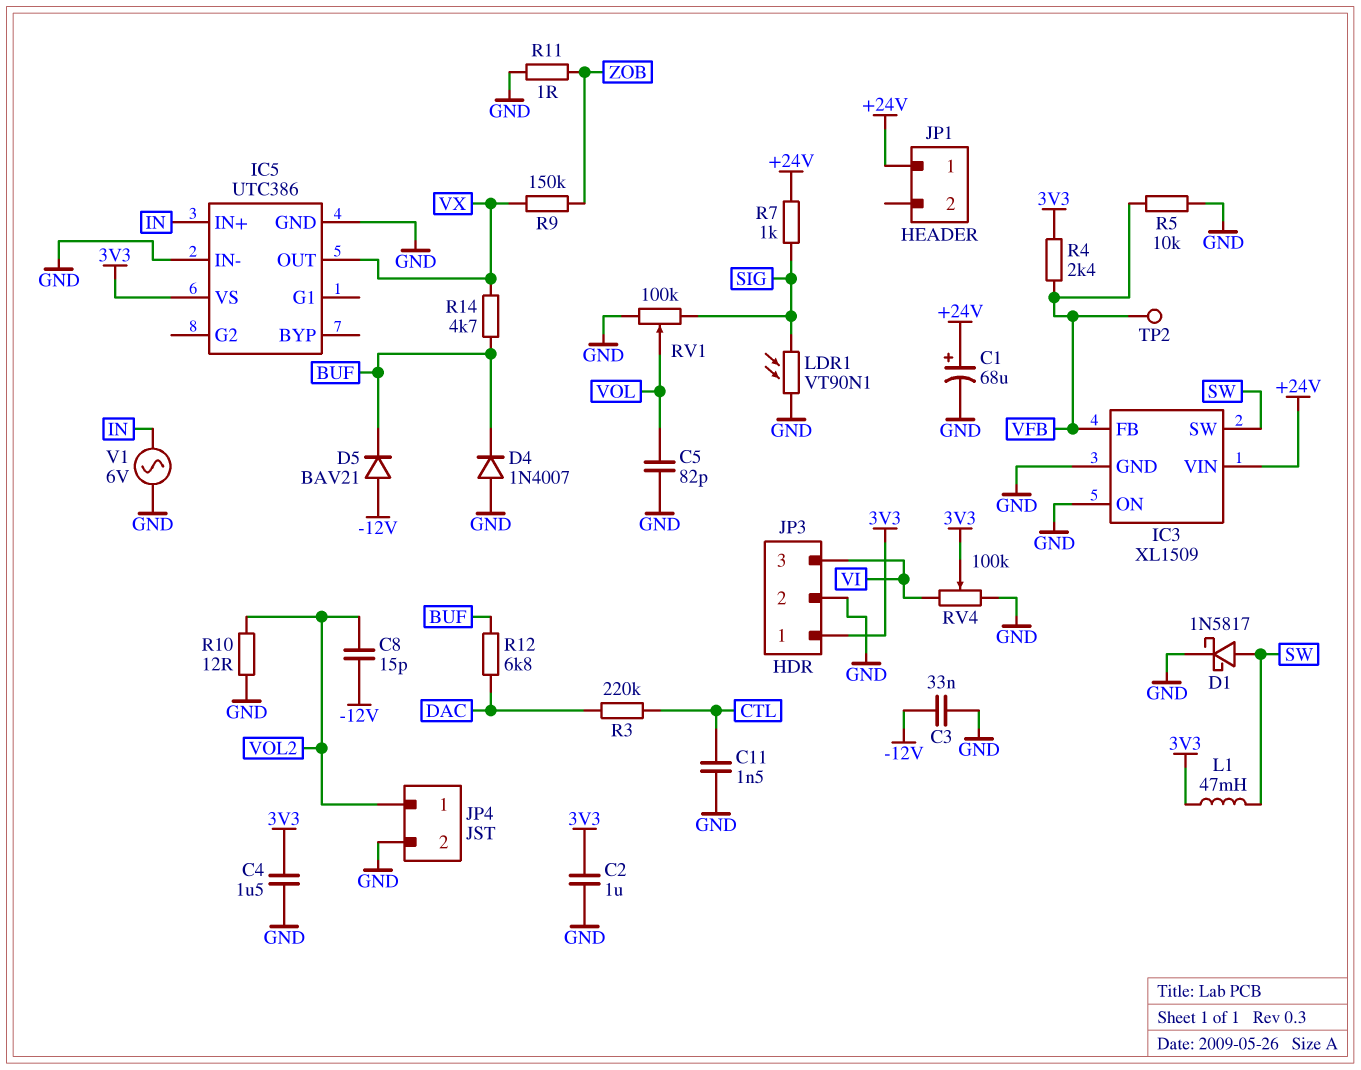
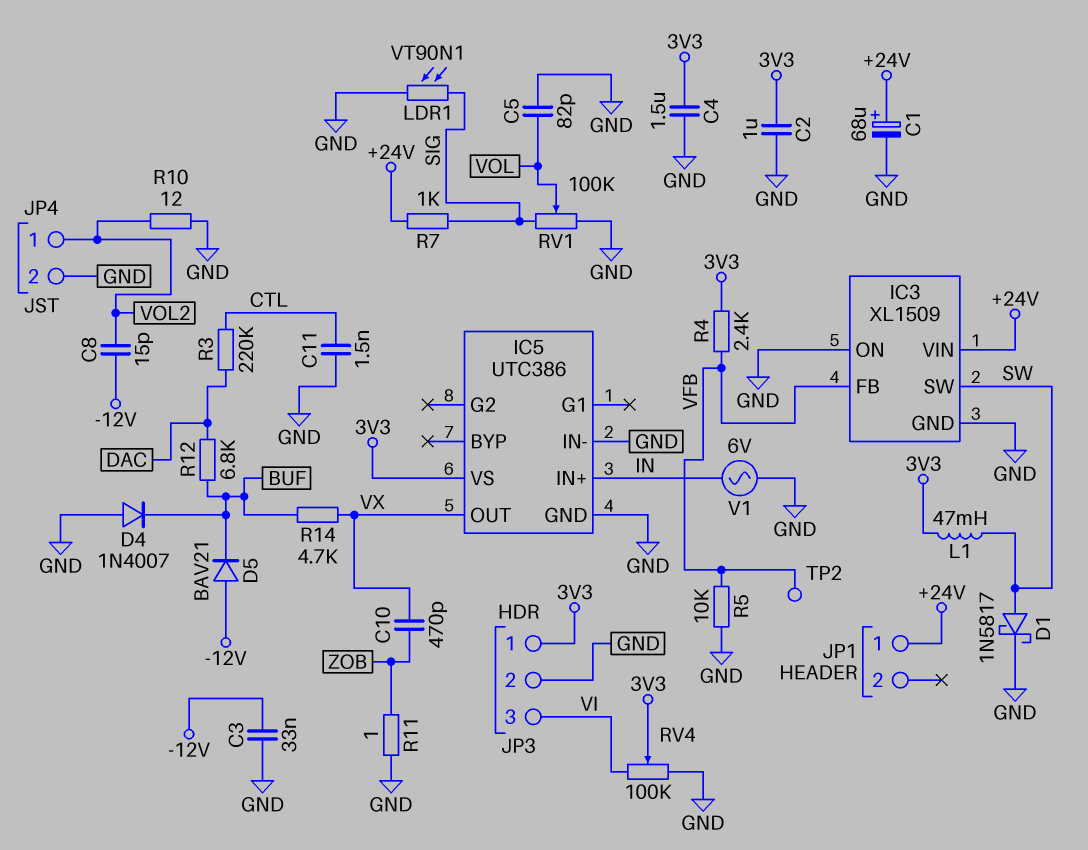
C10: none -> 470pF (VX, ZOB)
R9: 150k (VX, ZOB) -> none

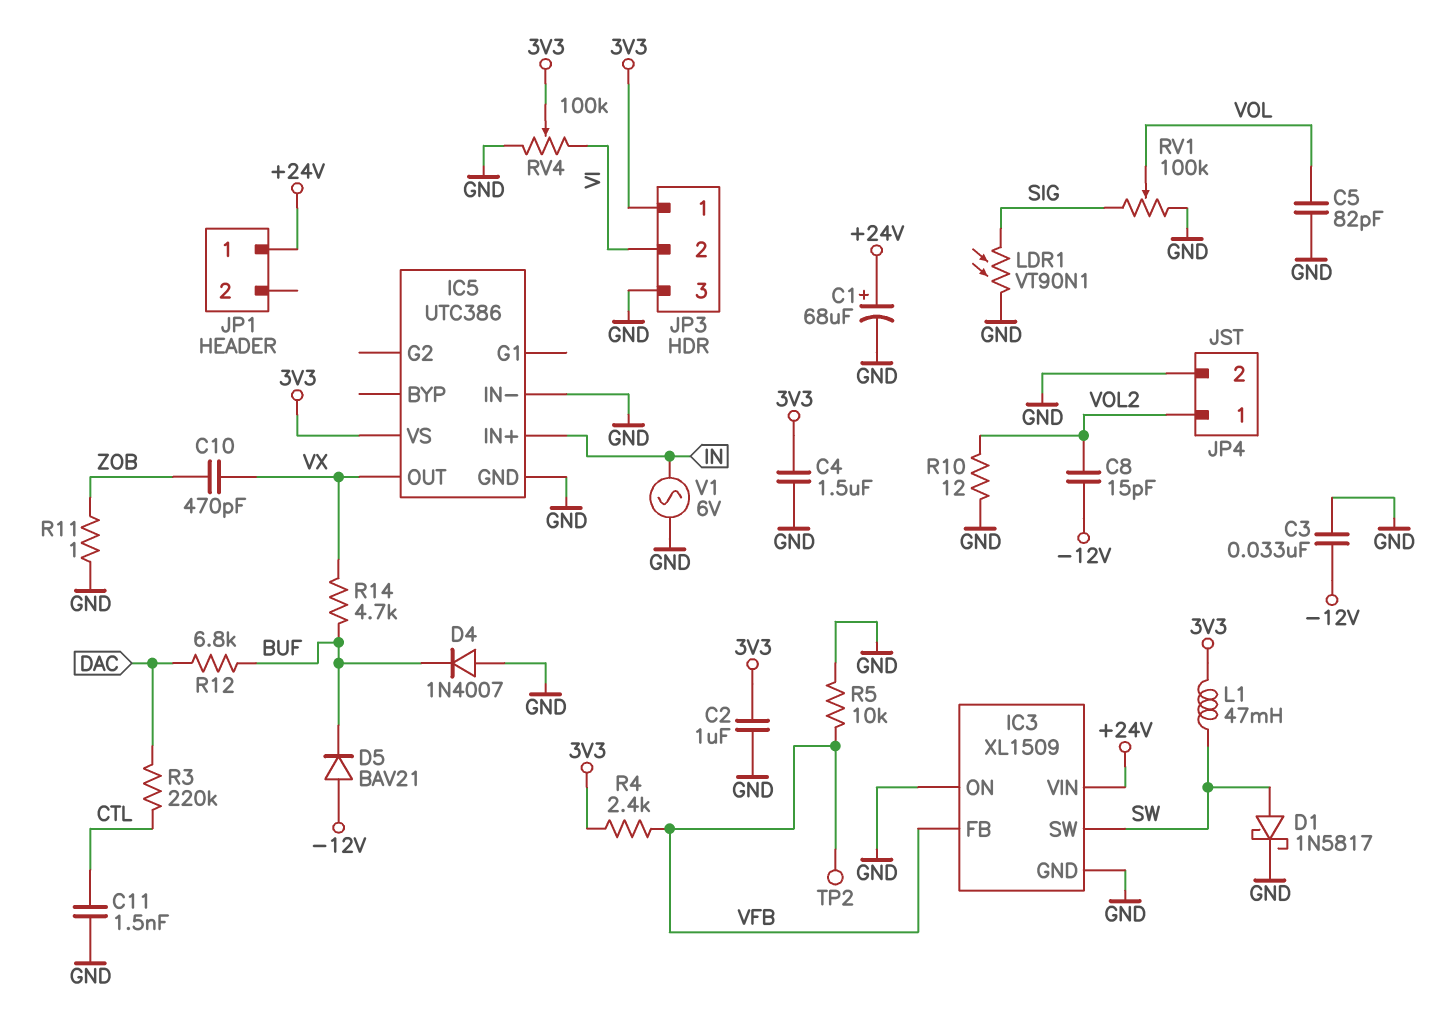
JP3 pin 2: GND -> VI
JP3 pin 3: VI -> GND
R7: 1k (+24V, SIG) -> none

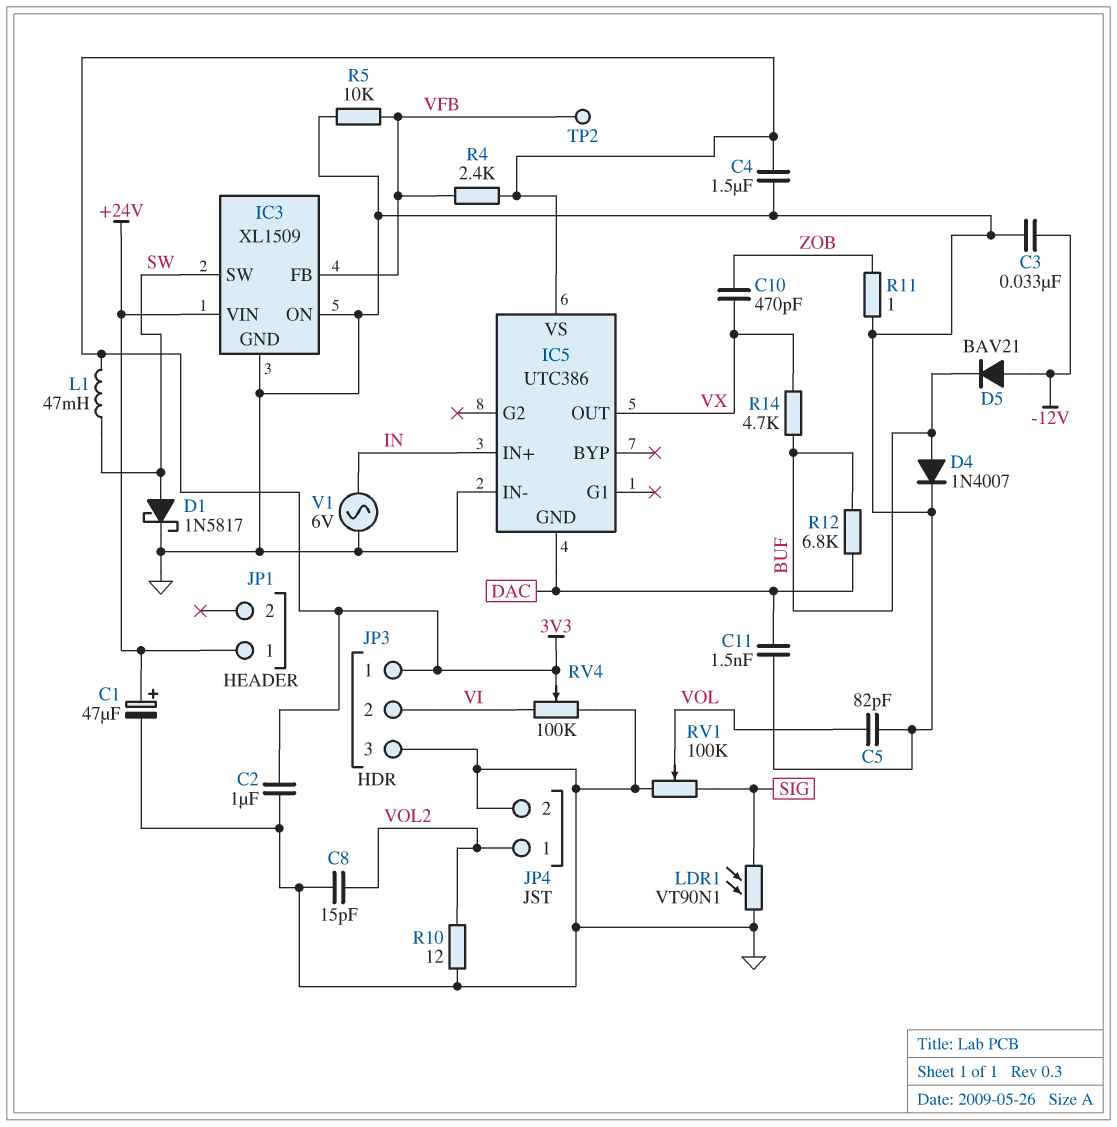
C1: 68uF (plus +24V, minus GND) -> 47uF (plus +24V, minus GND)
C8: 15pF (-12V, VOL2) -> 15pF (GND, VOL2)
C11: 1.5nF (CTL, GND) -> 1.5nF (DAC, GND)
D4: diode 1N4007 (A GND, K BUF) -> diode 1N4007 (A BUF, K GND)
IC5 pin GND: GND -> DAC
R3: 220k (CTL, DAC) -> none

